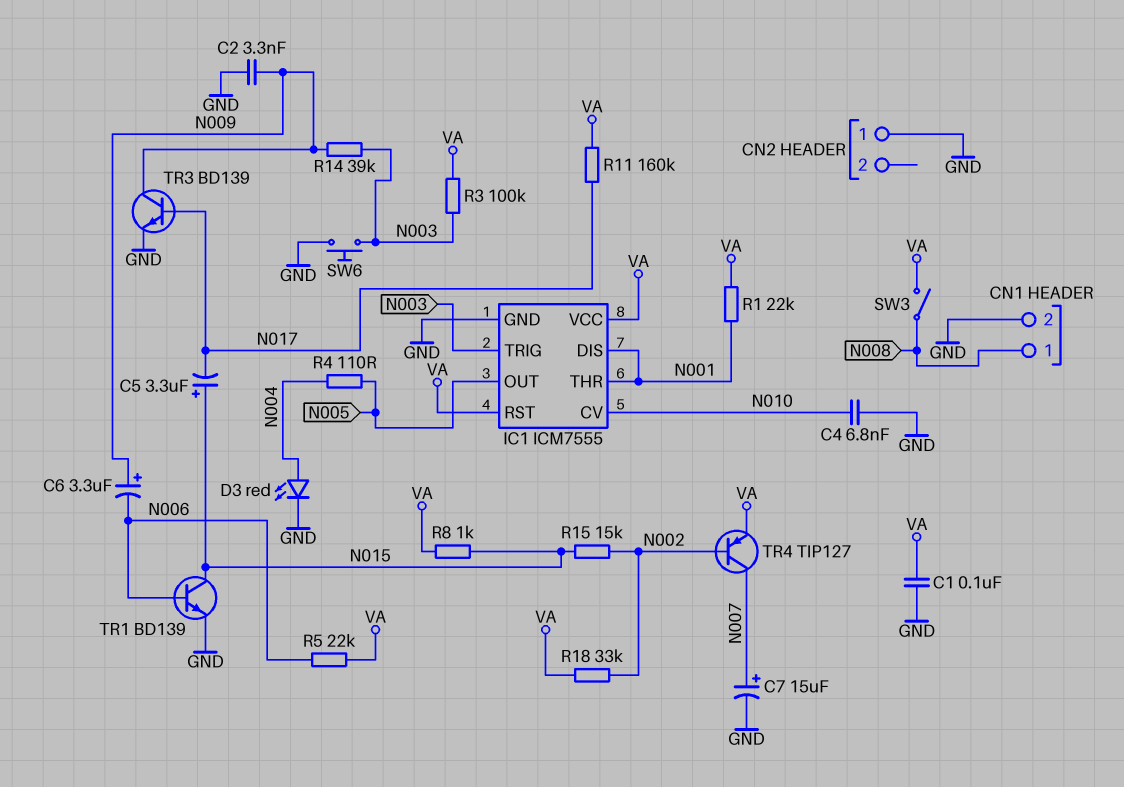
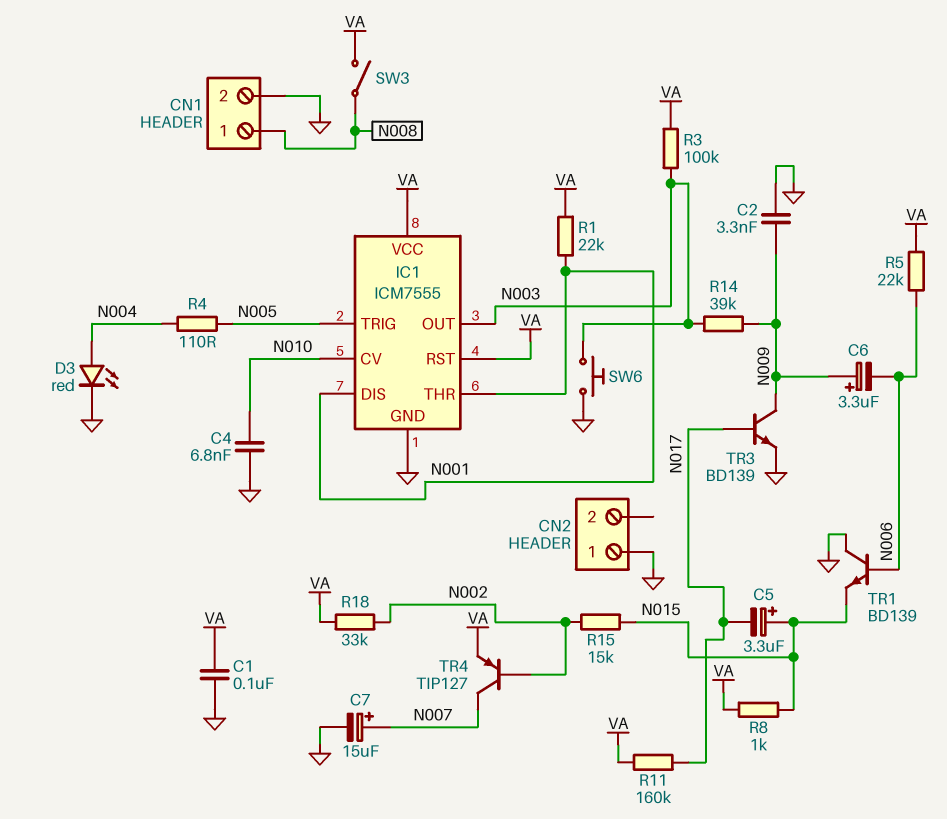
IC1 pin OUT: N005 -> N003
IC1 pin TRIG: N003 -> N005
TR1: NPN BD139 (B N006, C N015, E GND) -> NPN BD139 (B N006, C GND, E N015)

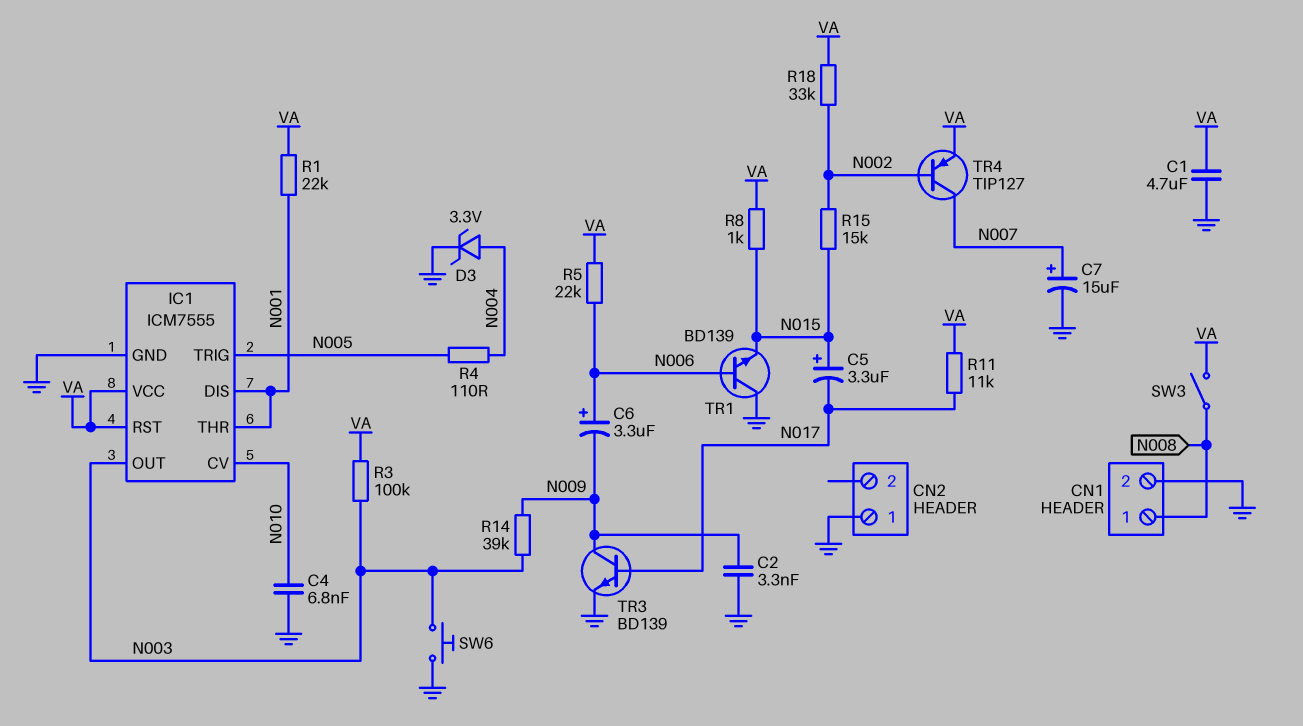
C1: 100nF (GND, VA) -> 4.7uF (GND, VA)
C6: 3.3uF (plus N009, minus N006) -> 3.3uF (plus N006, minus N009)
D3: LED red (A N004, K GND) -> zener 3.3V (A N004, K GND)
R11: 160k (N017, VA) -> 11k (N017, VA)

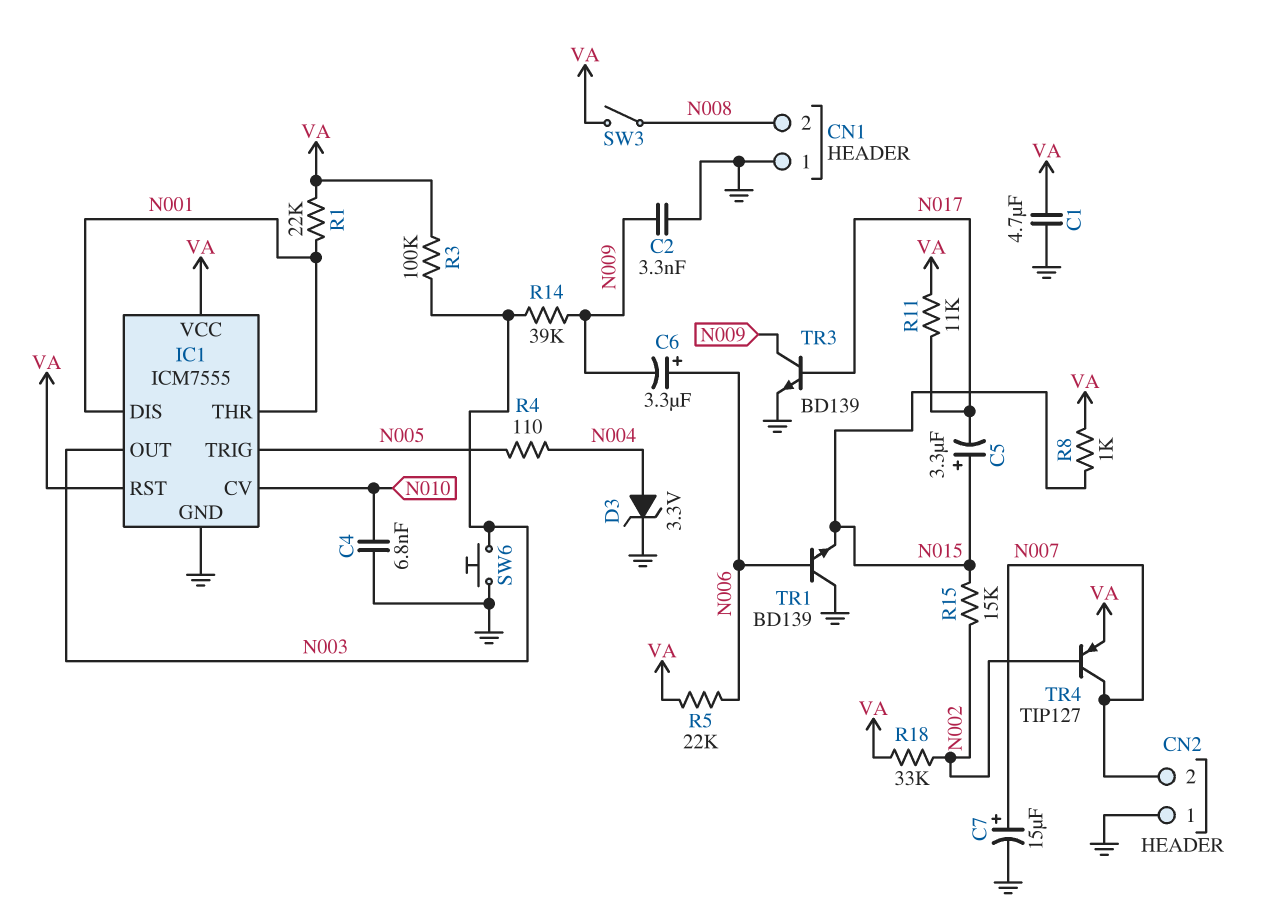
CN1 pin 1: N008 -> GND
CN1 pin 2: GND -> N008
CN2 pin 2: none -> N007

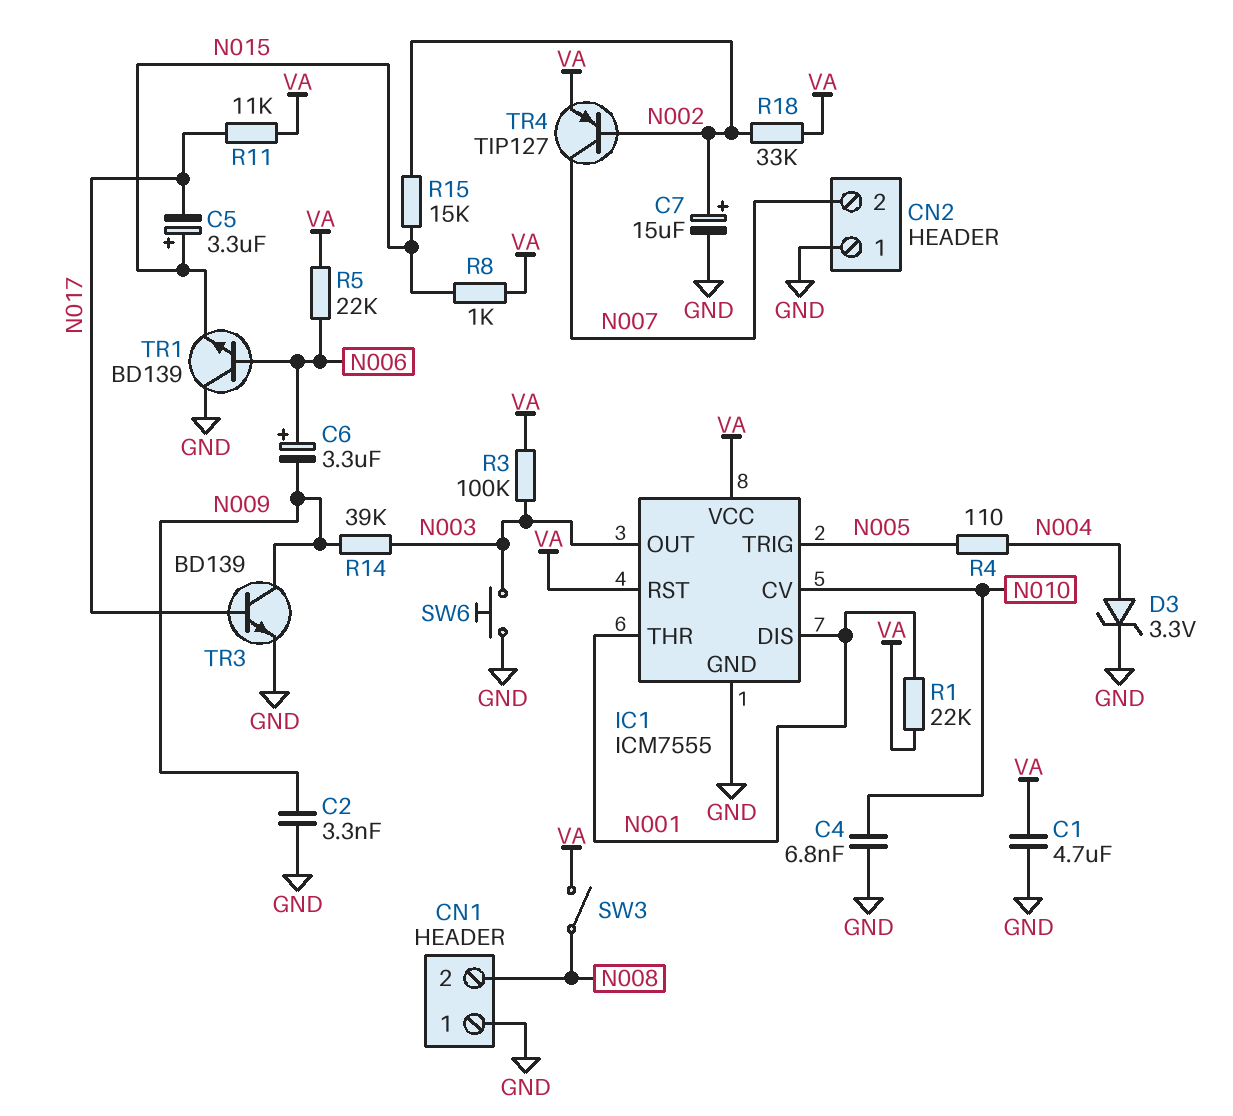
C7: 15uF (plus N007, minus GND) -> 15uF (plus N002, minus GND)

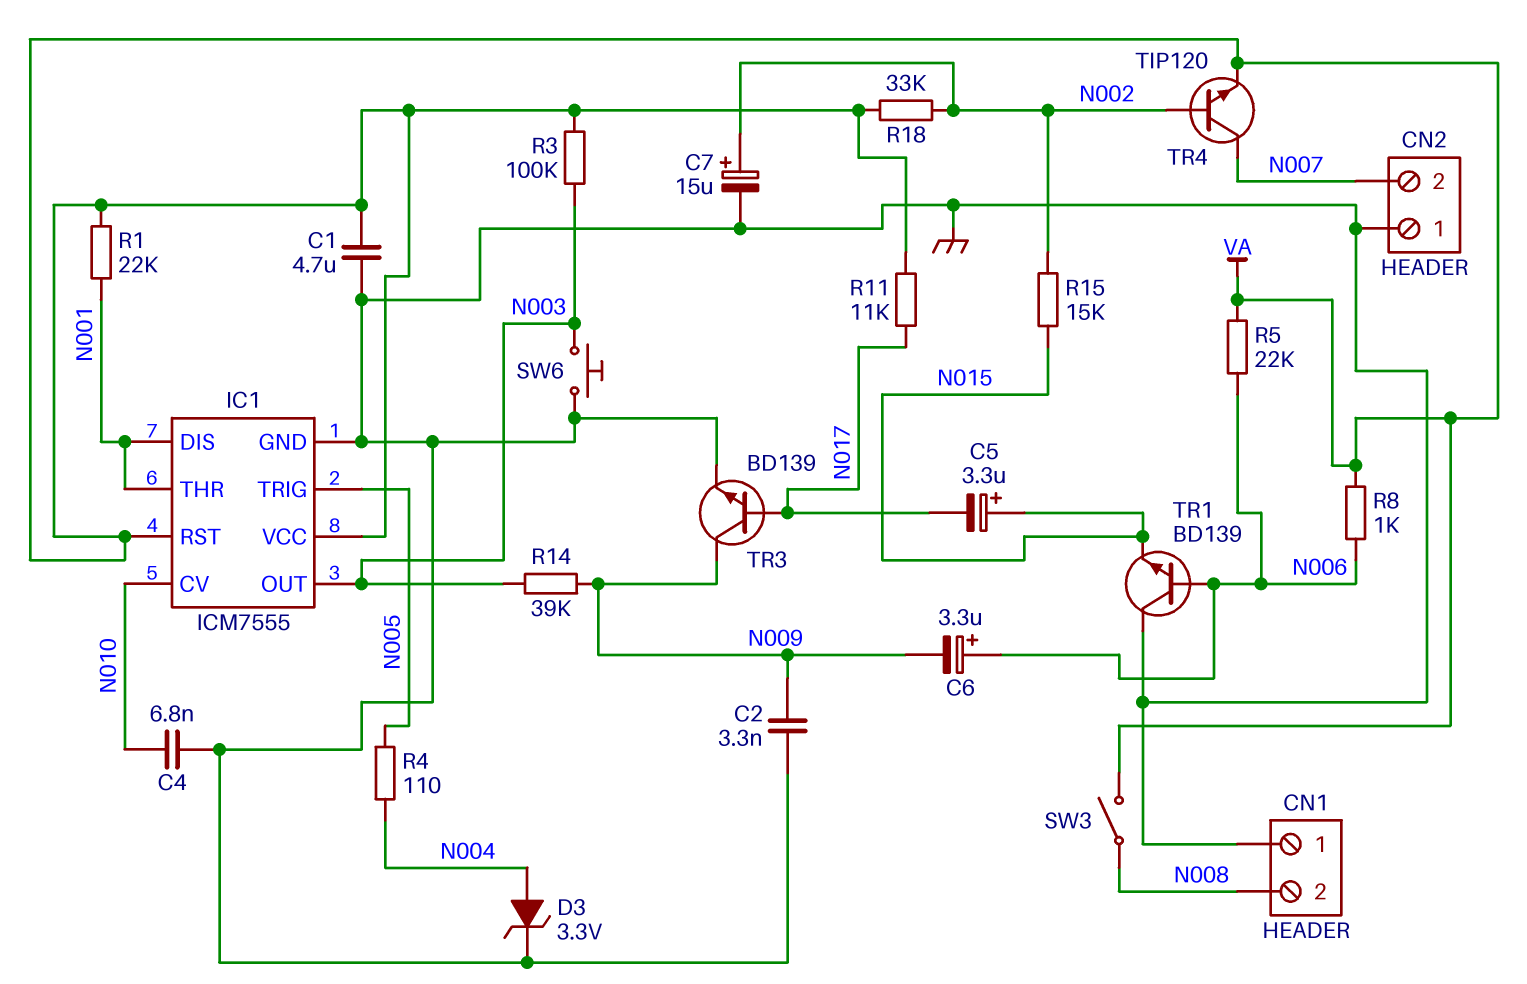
R8: 1k (N015, VA) -> 1k (N006, VA)
TR4: PNP TIP127 (B N002, C N007, E VA) -> NPN TIP120 (B N002, C N007, E VA)

